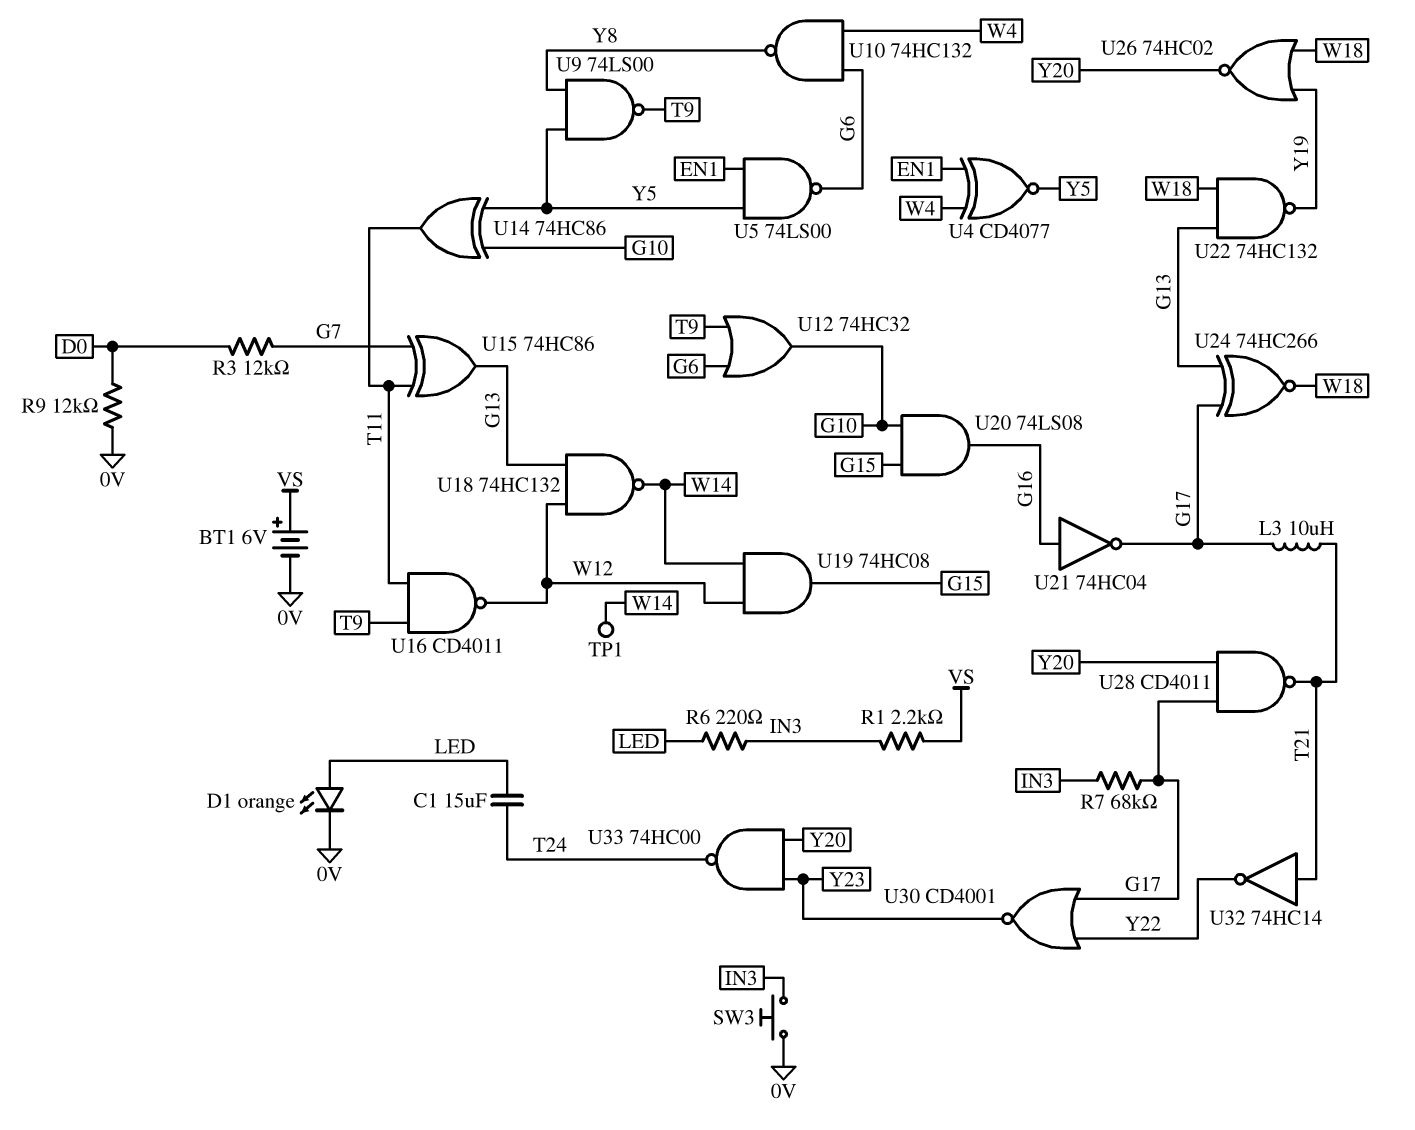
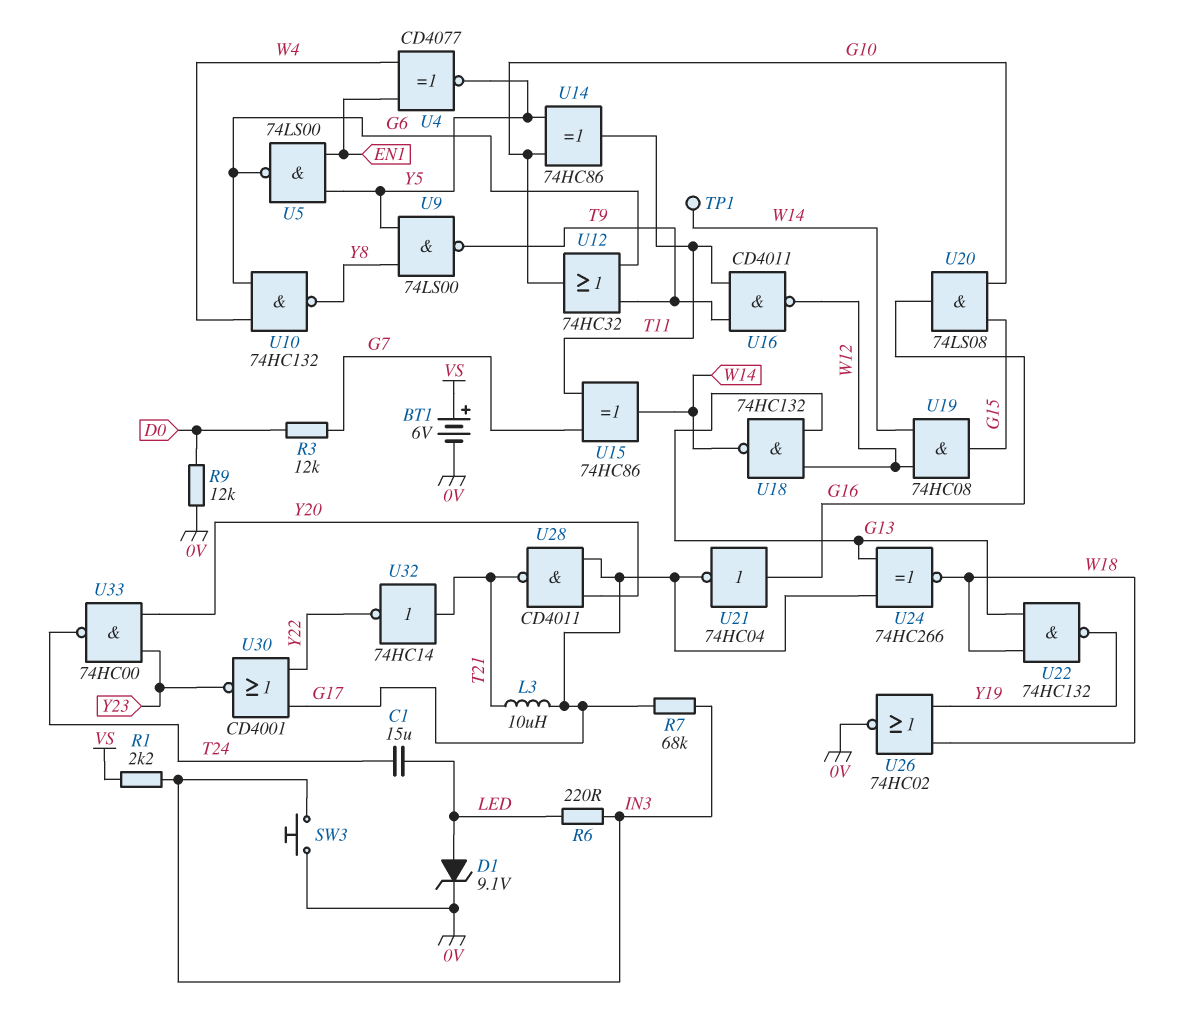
D1: LED orange (A LED, K 0V) -> zener 9.1V (A LED, K 0V)
U15: XOR 74HC86 (in G7, in T11, out G13) -> XOR 74HC86 (in G7, in T11, out W14)
U26: NOR 74HC02 (in W18, in Y19, out Y20) -> NOR 74HC02 (in W18, in Y19, out 0V)

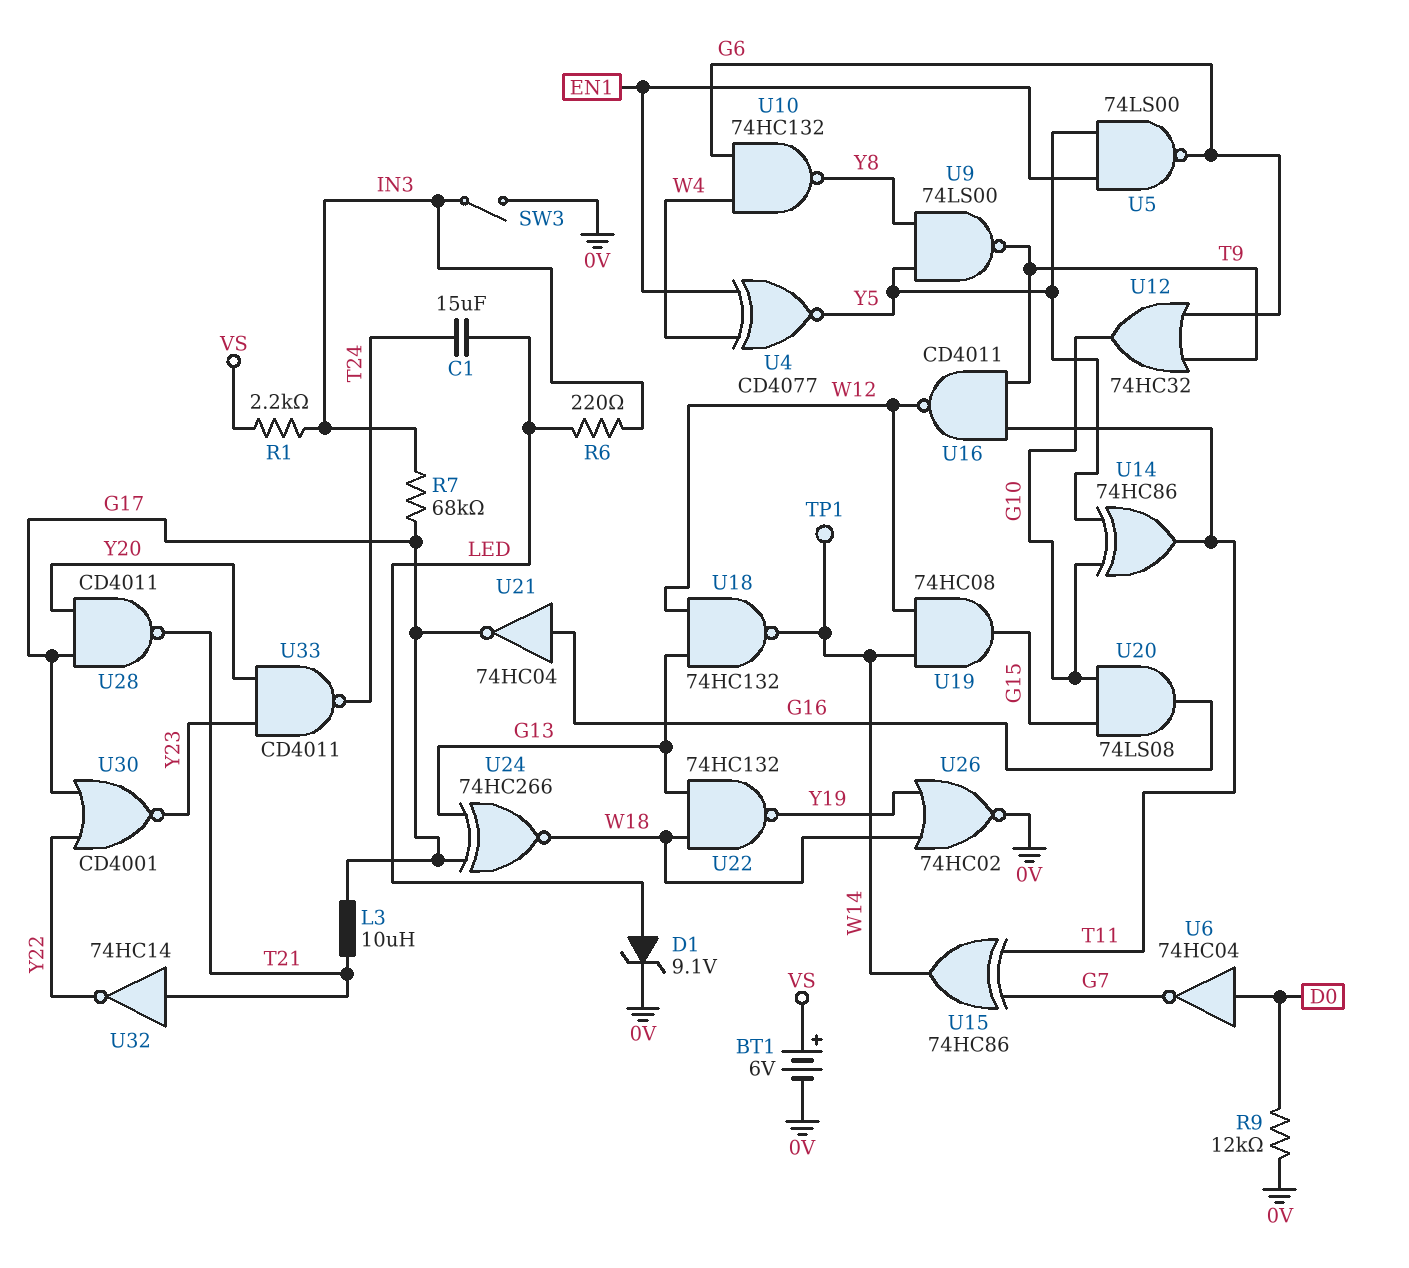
R3: 12k (D0, G7) -> none
SW3: button (0V, IN3) -> switch (0V, IN3)
U6: none -> NOT 74HC04 (in D0, out G7)
U33: NAND 74HC00 (in Y20, in Y23, out T24) -> NAND CD4011 (in Y20, in Y23, out T24)

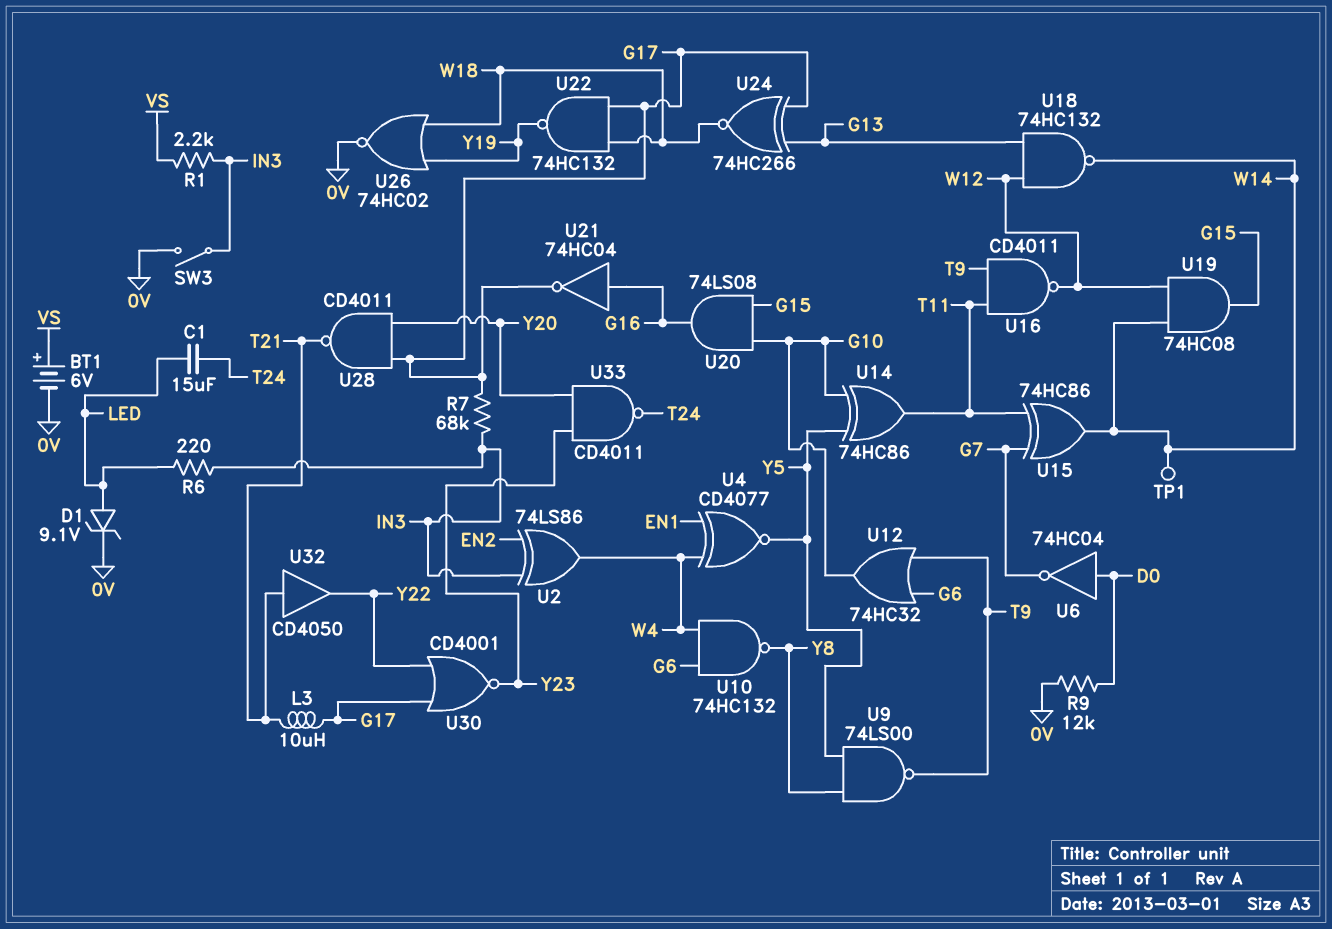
U2: none -> XOR 74LS86 (in EN2, in IN3, out W4)
U5: NAND 74LS00 (in EN1, in Y5, out G6) -> none
U22: NAND 74HC132 (in G13, in W18, out Y19) -> NAND 74HC132 (in G17, in W18, out Y19)
U32: NOT 74HC14 (in T21, out Y22) -> buffer CD4050 (in T21, out Y22)

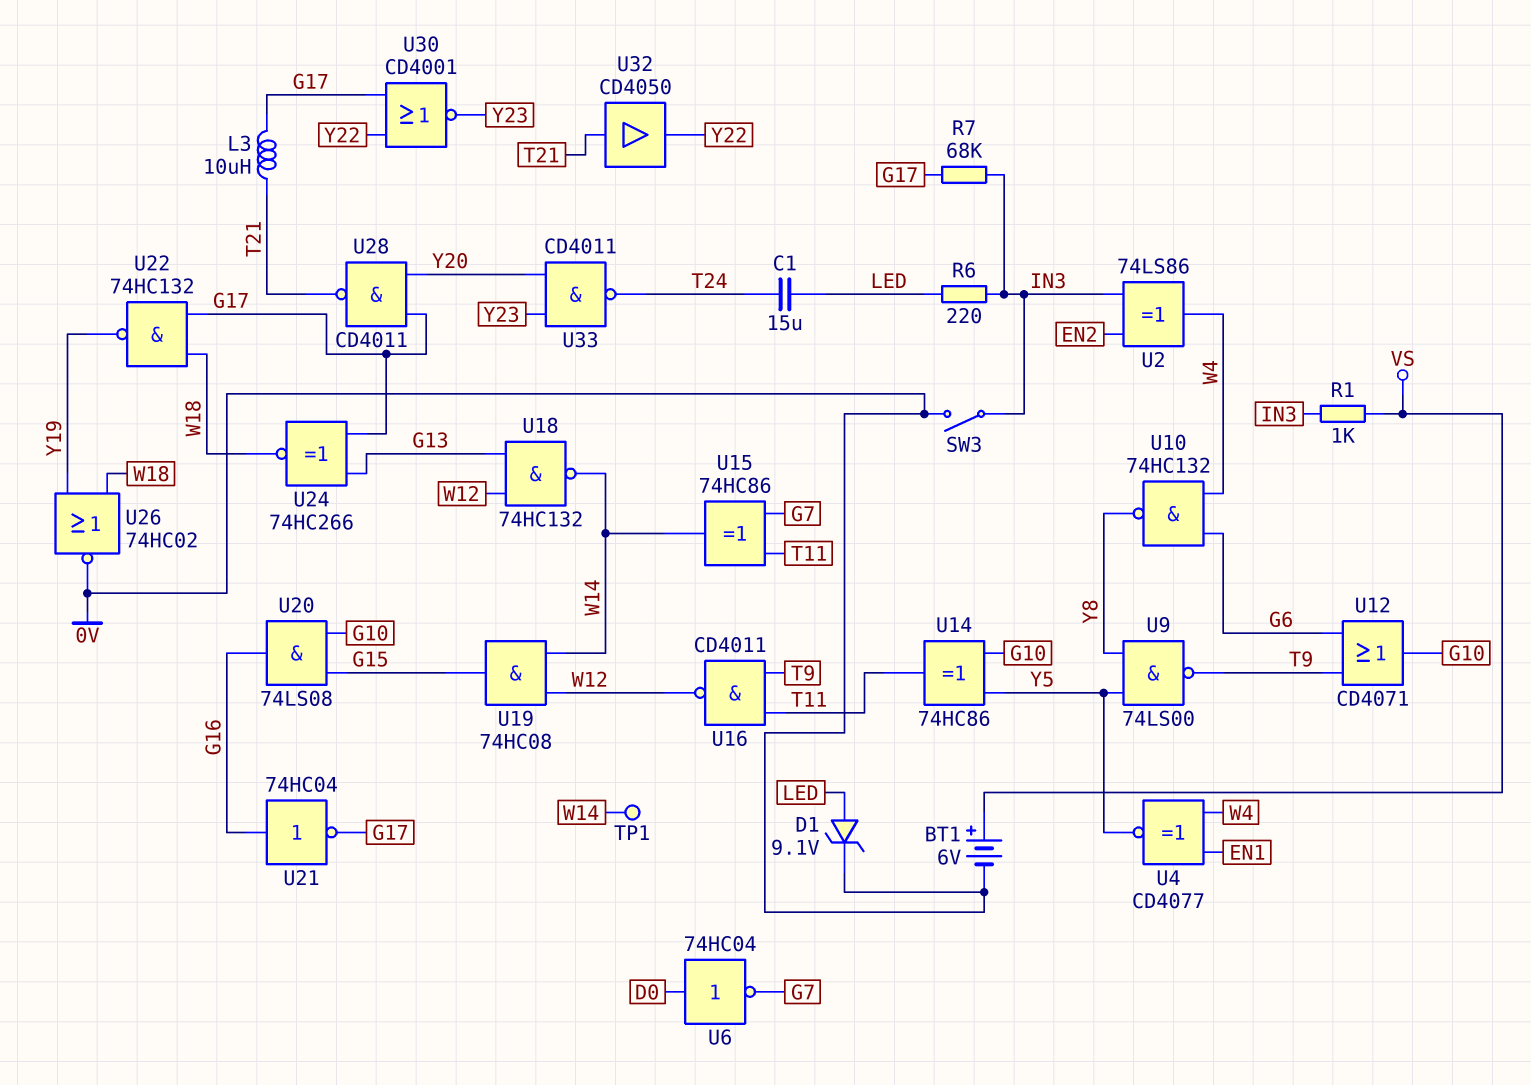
R1: 2.2k (IN3, VS) -> 1k (IN3, VS)
R9: 12k (0V, D0) -> none
U12: OR 74HC32 (in G6, in T9, out G10) -> OR CD4071 (in G6, in T9, out G10)

